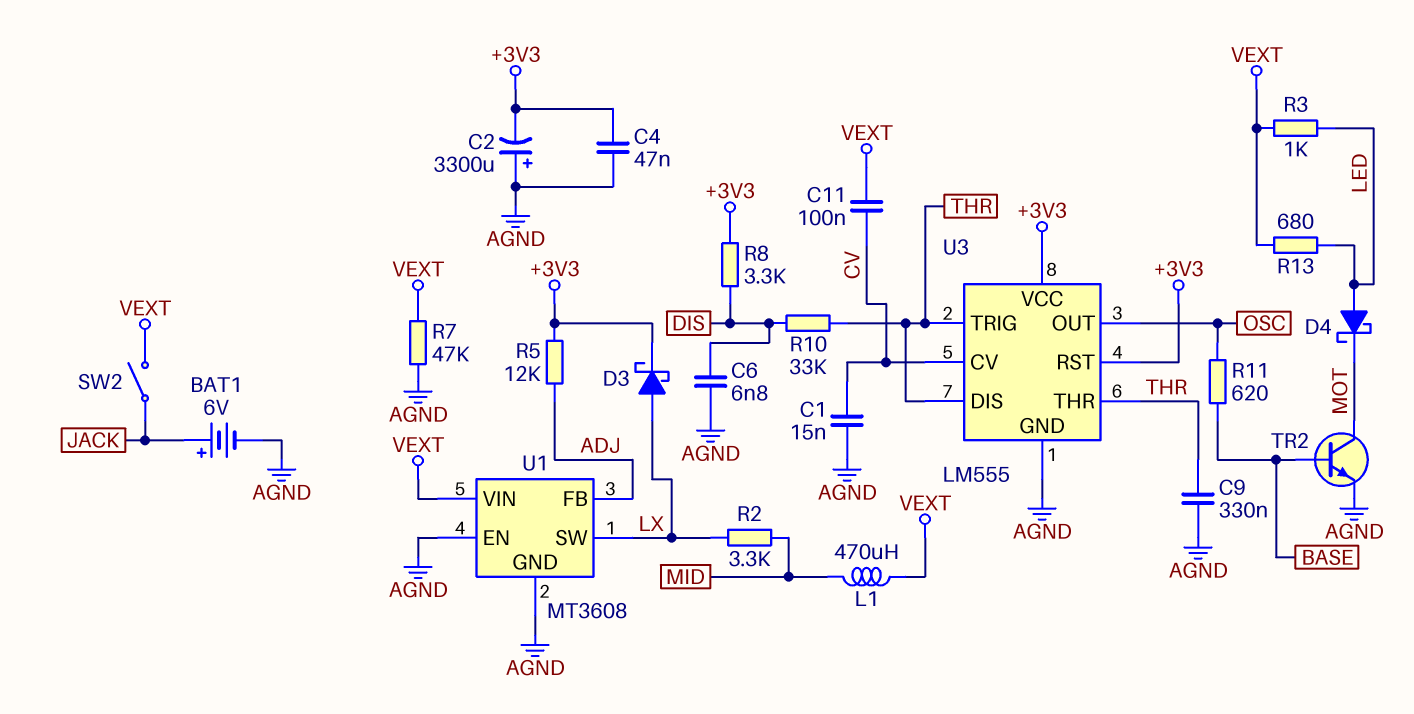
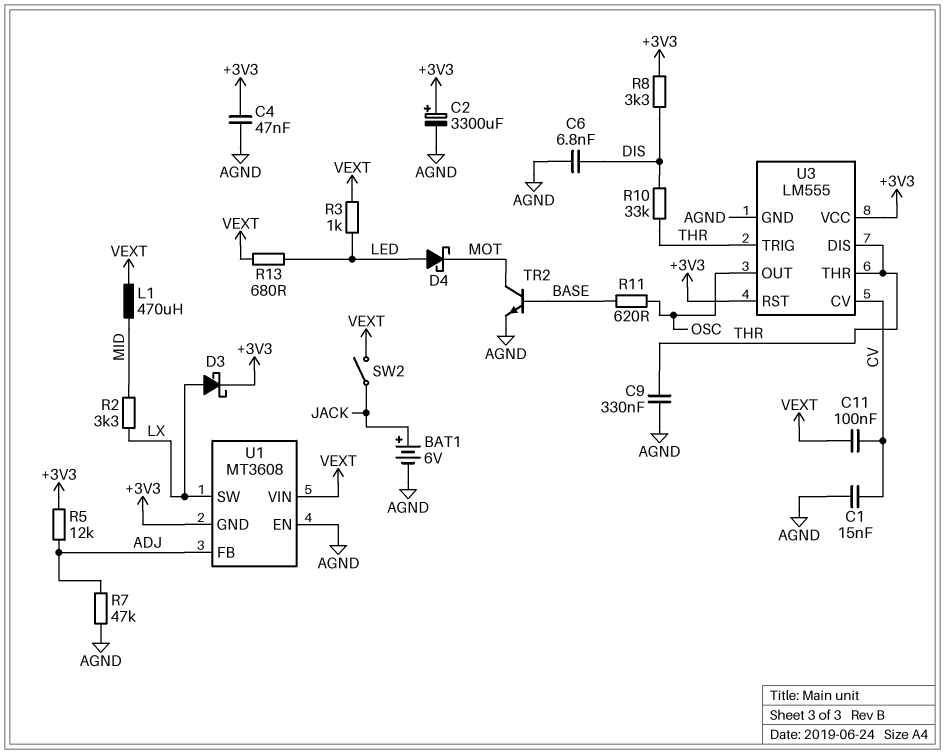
C2: 3300uF (plus AGND, minus +3V3) -> 3300uF (plus +3V3, minus AGND)
R7: 47k (AGND, VEXT) -> 47k (ADJ, AGND)
U1 pin GND: AGND -> +3V3

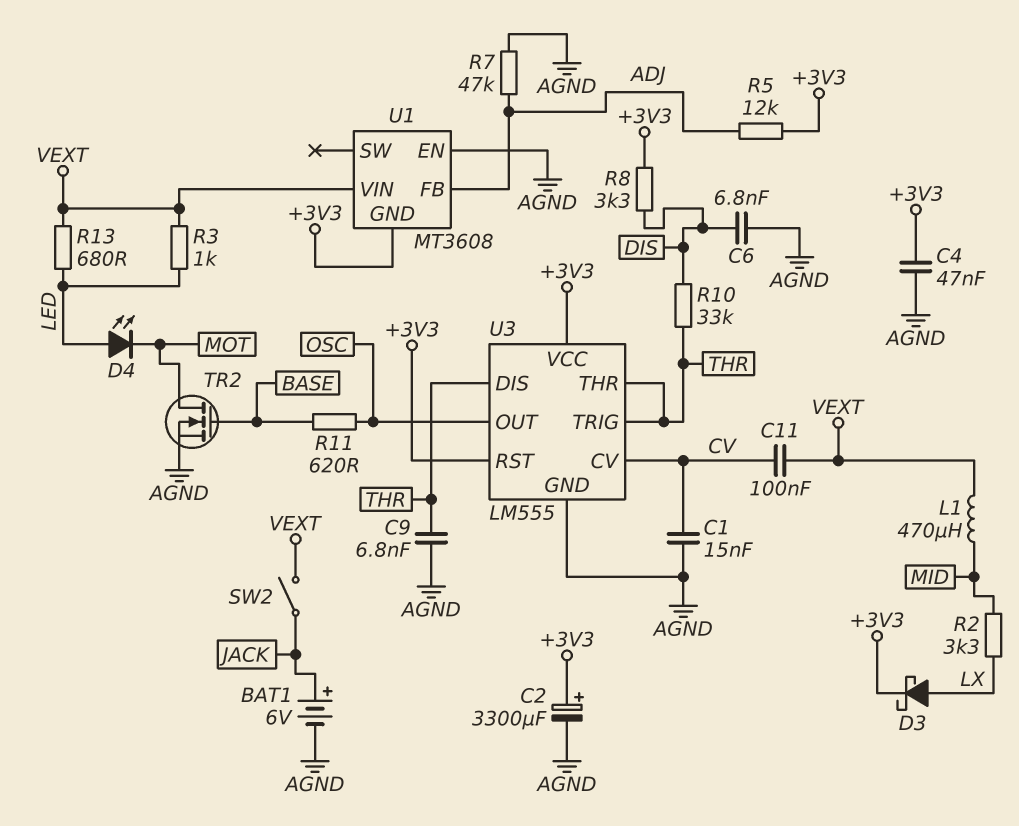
C9: 330nF (AGND, THR) -> 6.8nF (AGND, THR)
D4: schottky (A LED, K MOT) -> LED (A LED, K MOT)
TR2: NPN (B BASE, C MOT, E AGND) -> NMOS (G BASE, D MOT, S AGND)
U1 pin SW: LX -> none

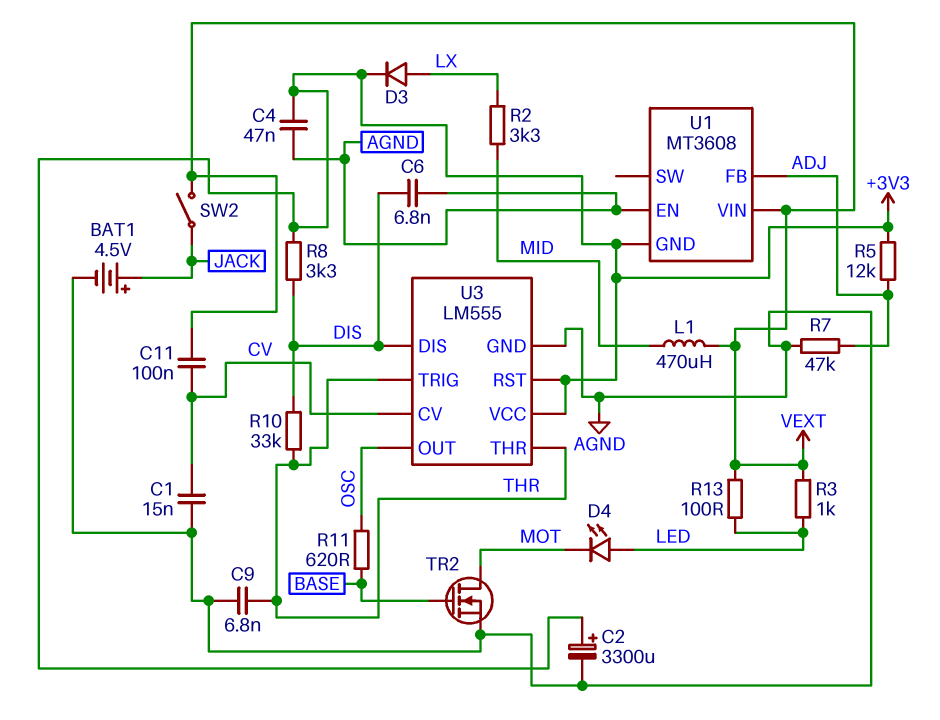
BAT1: 6V (plus JACK, minus AGND) -> 4.5V (plus JACK, minus AGND)
D3: schottky (A LX, K +3V3) -> diode (A LX, K +3V3)
R13: 680 (LED, VEXT) -> 100 (LED, VEXT)
U3 pin DIS: THR -> DIS

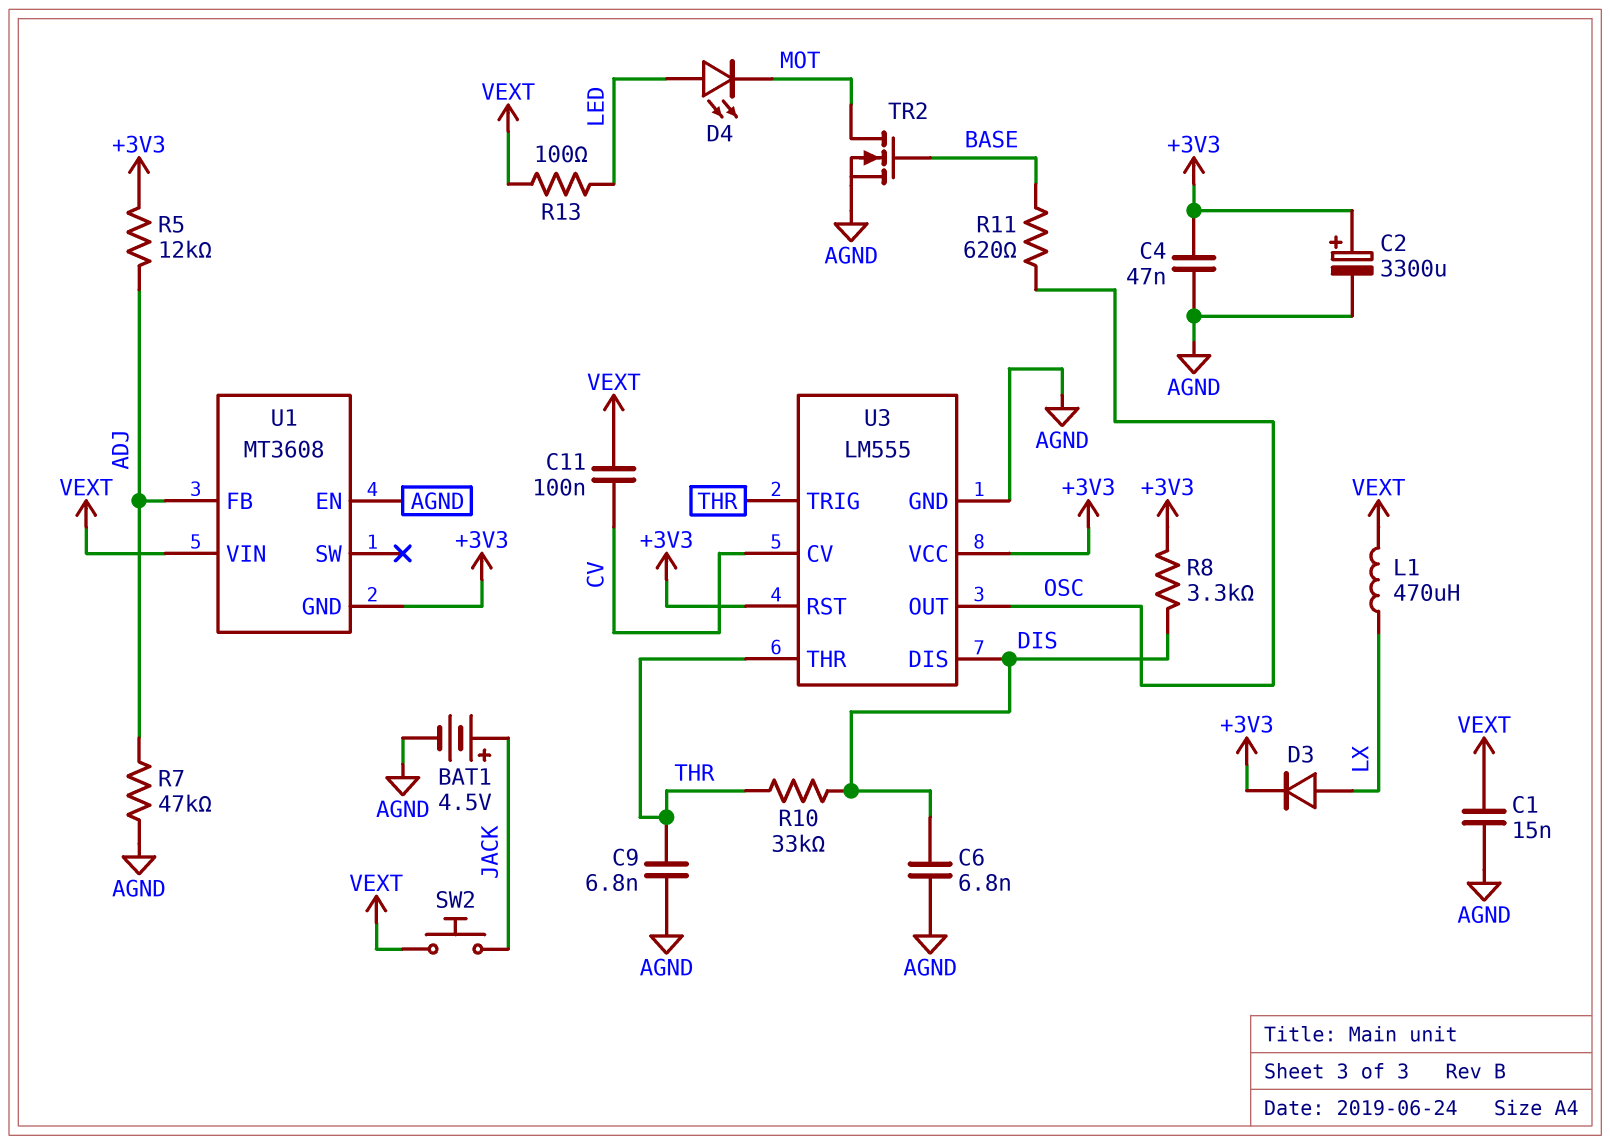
C1: 15nF (AGND, CV) -> 15nF (AGND, VEXT)
L1: 470uH (MID, VEXT) -> 470uH (LX, VEXT)
R2: 3.3k (LX, MID) -> none
R3: 1k (LED, VEXT) -> none
SW2: switch (JACK, VEXT) -> button (JACK, VEXT)

